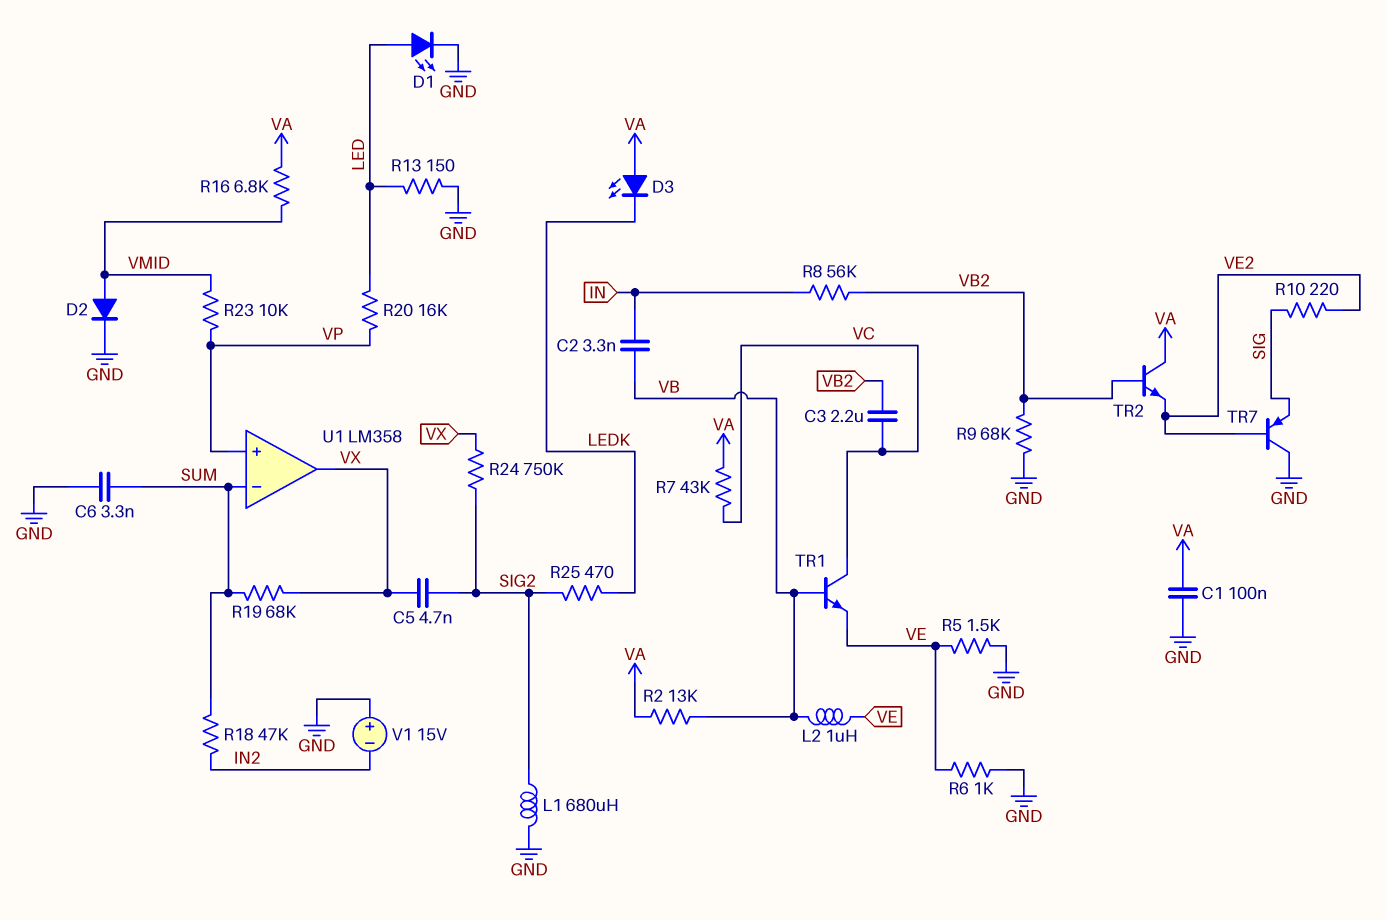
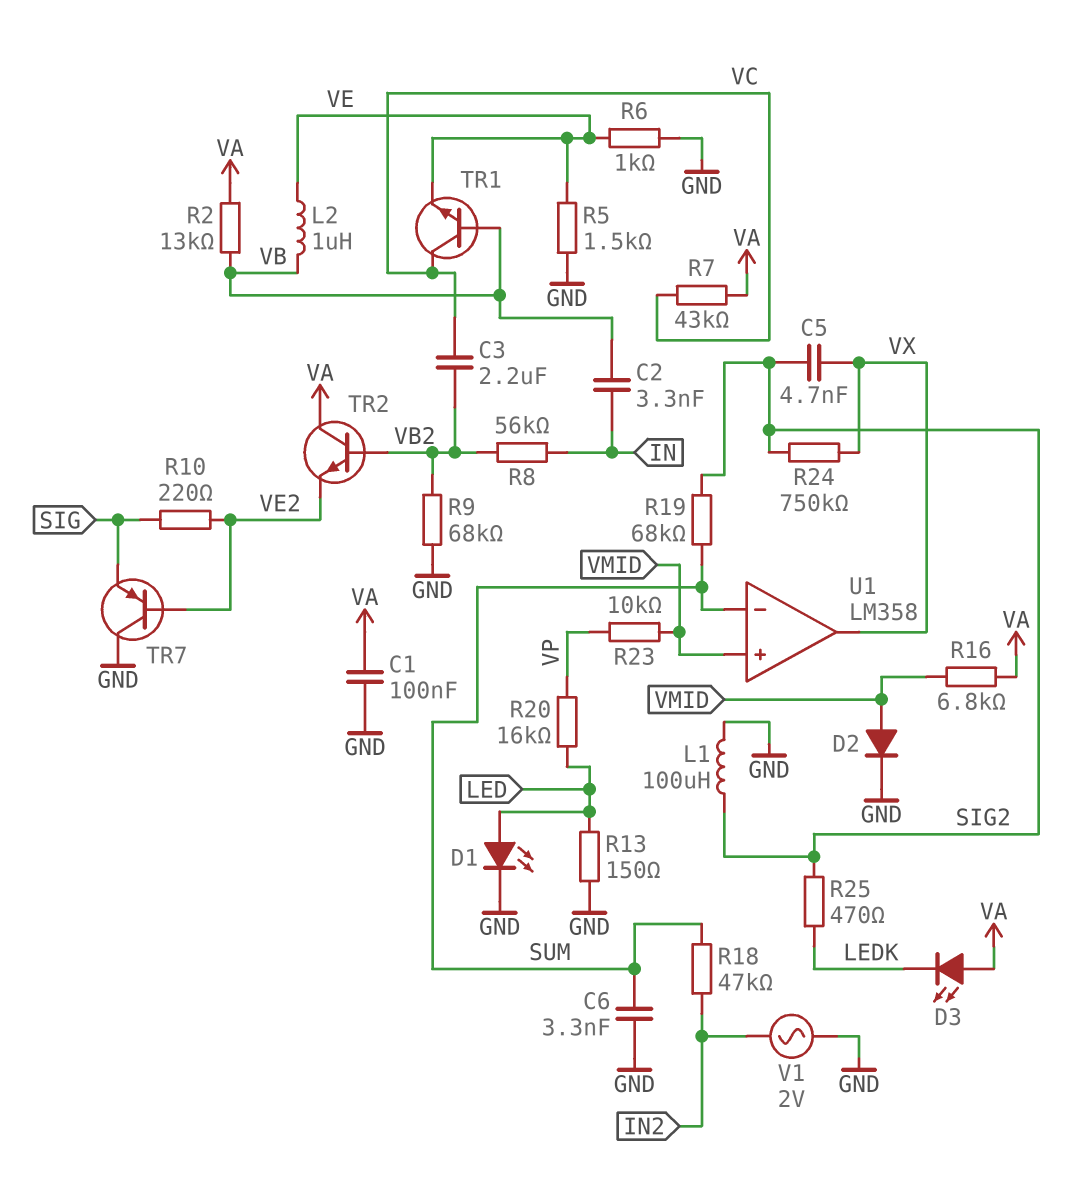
L1: 680uH (GND, SIG2) -> 100uH (GND, SIG2)
R19: 68k (SUM, VX) -> 68k (SIG2, SUM)
U1 pin in+: VP -> VMID
V1: 15V (plus GND, minus IN2) -> AC 2V (GND, IN2)

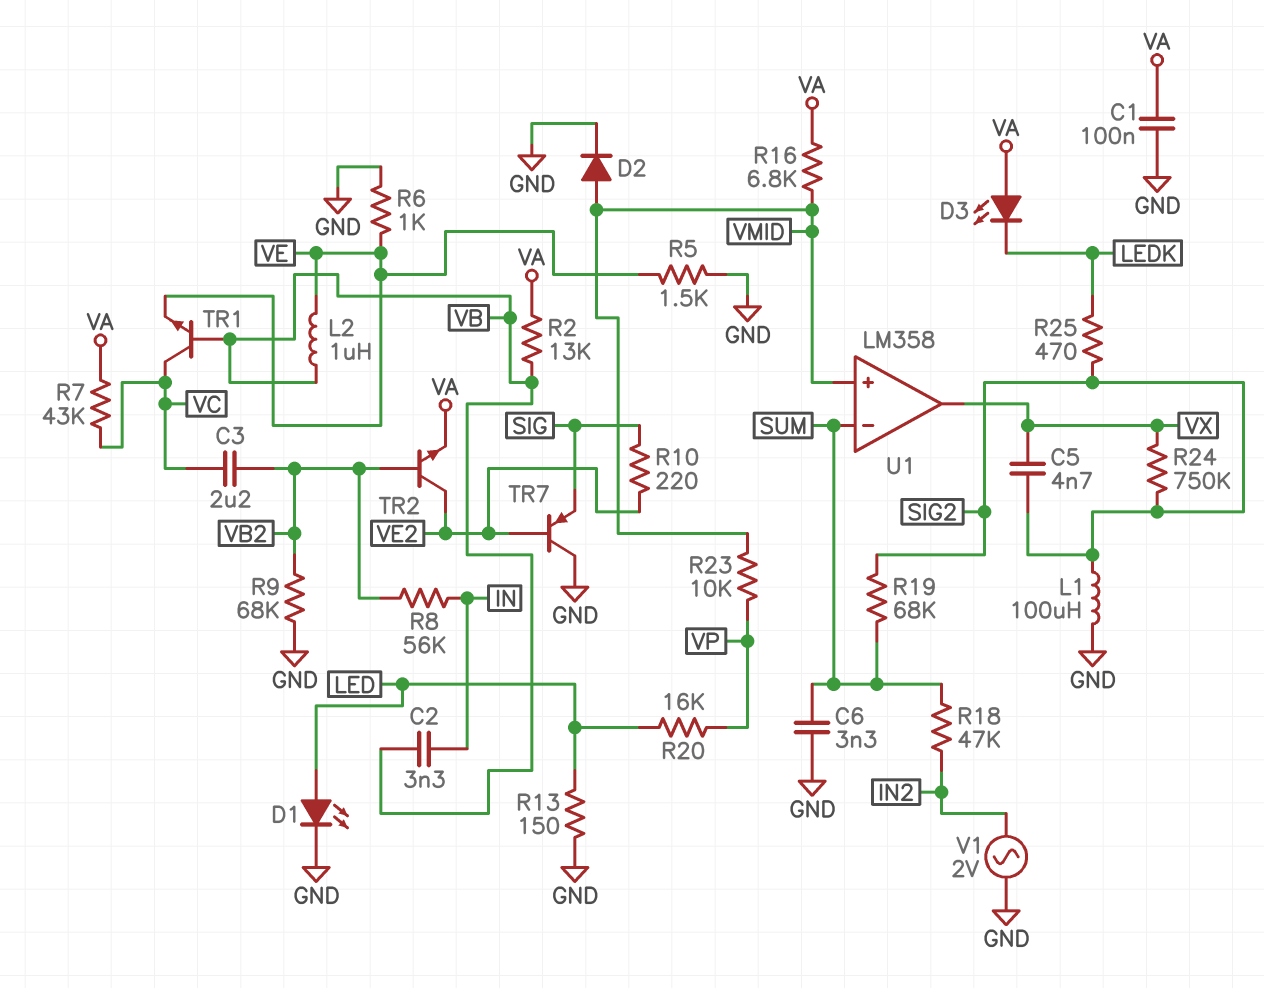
TR2: NPN (B VB2, C VA, E VE2) -> NPN (B VB2, C VE2, E VA)

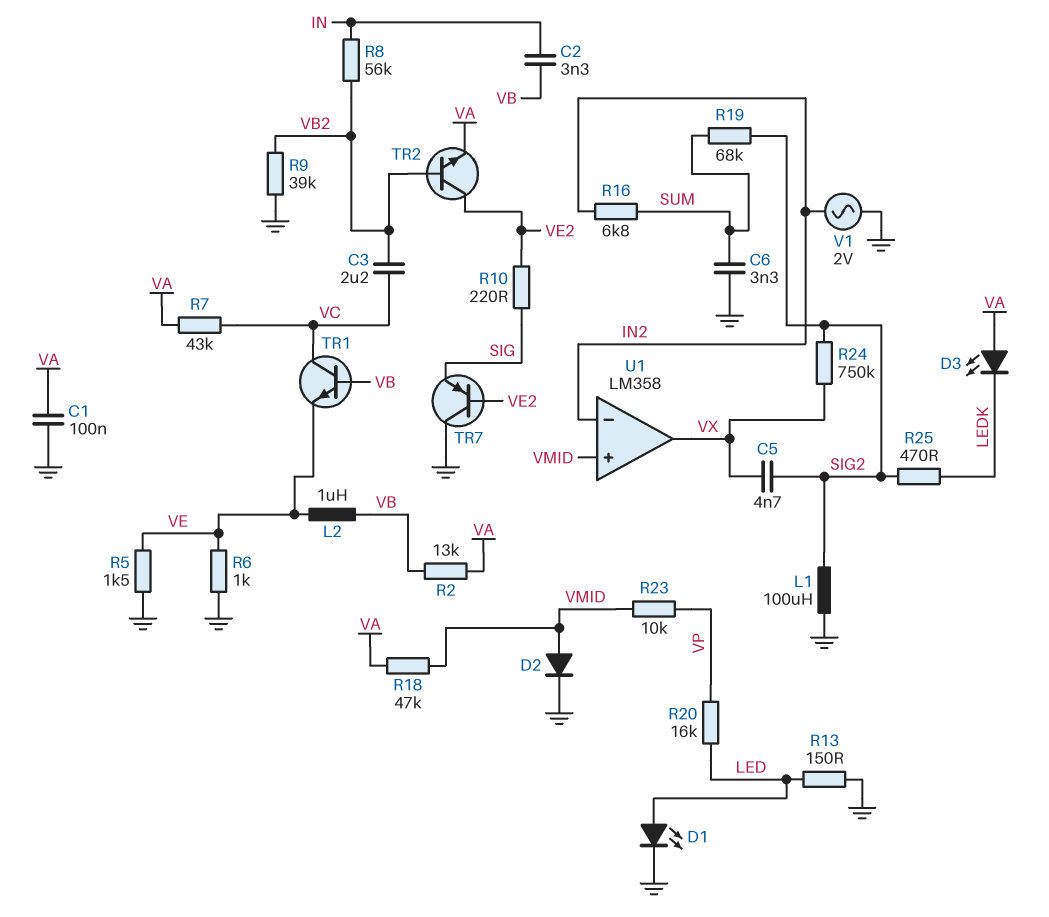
R9: 68k (GND, VB2) -> 39k (GND, VB2)
R16: 6.8k (VA, VMID) -> 6.8k (IN2, SUM)
R18: 47k (IN2, SUM) -> 47k (VA, VMID)
U1 pin in-: SUM -> IN2

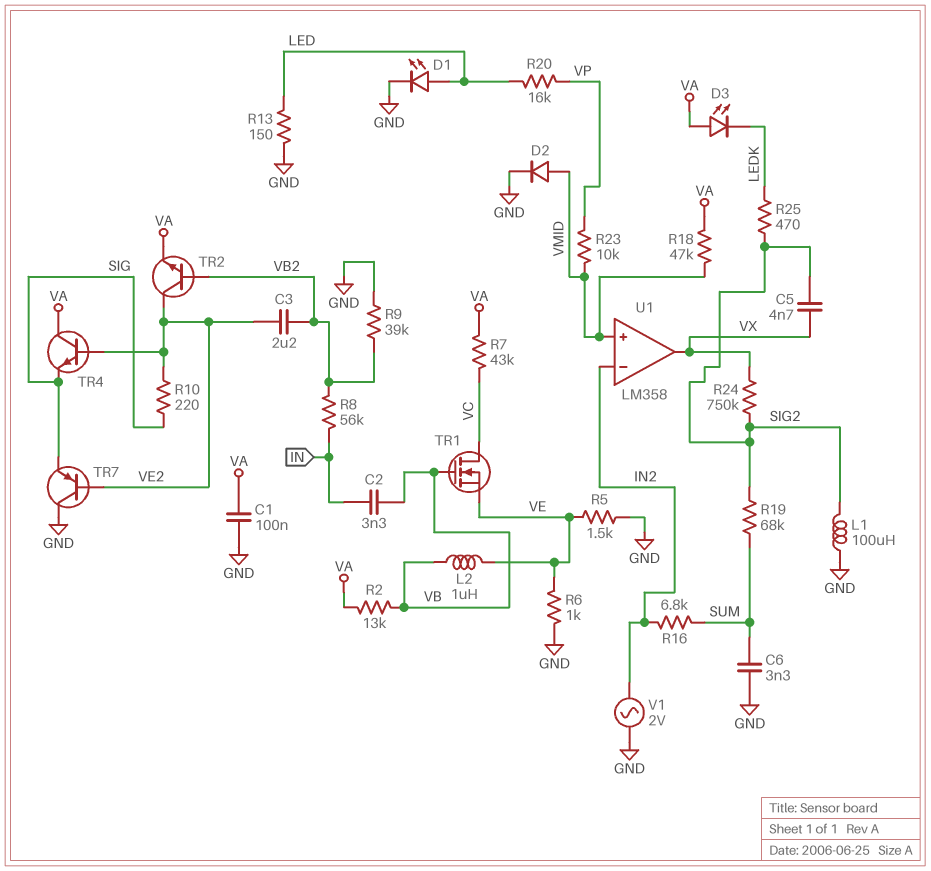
C3: 2.2uF (VB2, VC) -> 2.2uF (VB2, VE2)
TR1: NPN (B VB, C VC, E VE) -> NMOS (G VB, D VC, S VE)
TR4: none -> NPN (B VE2, C VA, E SIG)

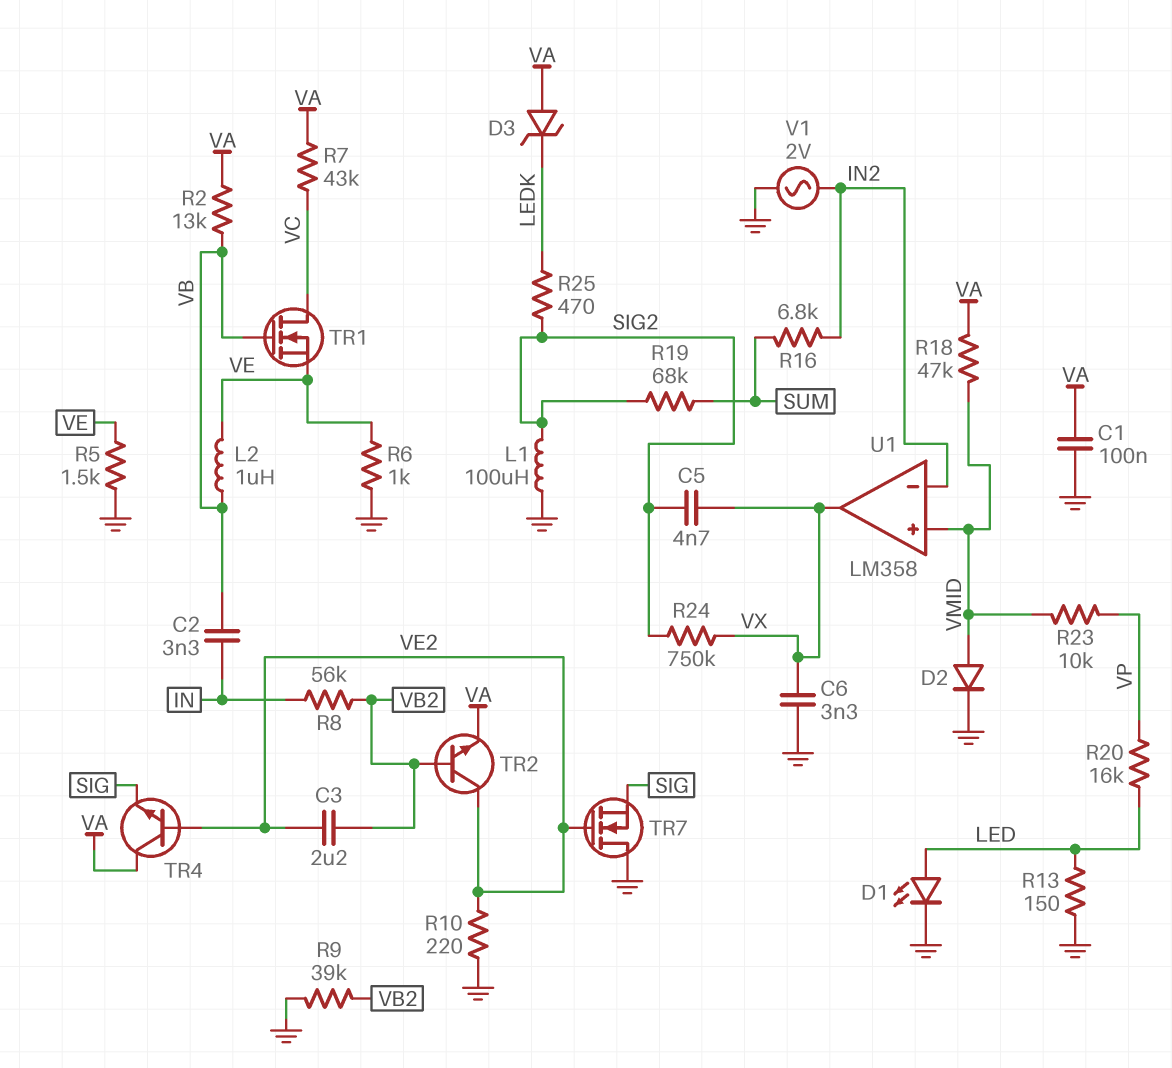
C6: 3.3nF (GND, SUM) -> 3.3nF (GND, VX)
D3: LED (A VA, K LEDK) -> zener (A VA, K LEDK)
R10: 220 (SIG, VE2) -> 220 (GND, VE2)
TR7: PNP (B VE2, C GND, E SIG) -> NMOS (G VE2, D GND, S SIG)

